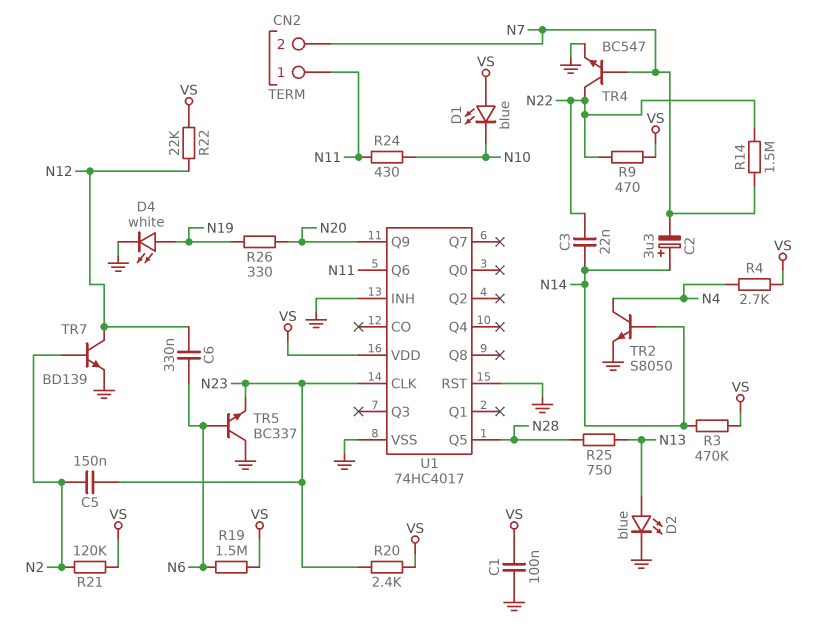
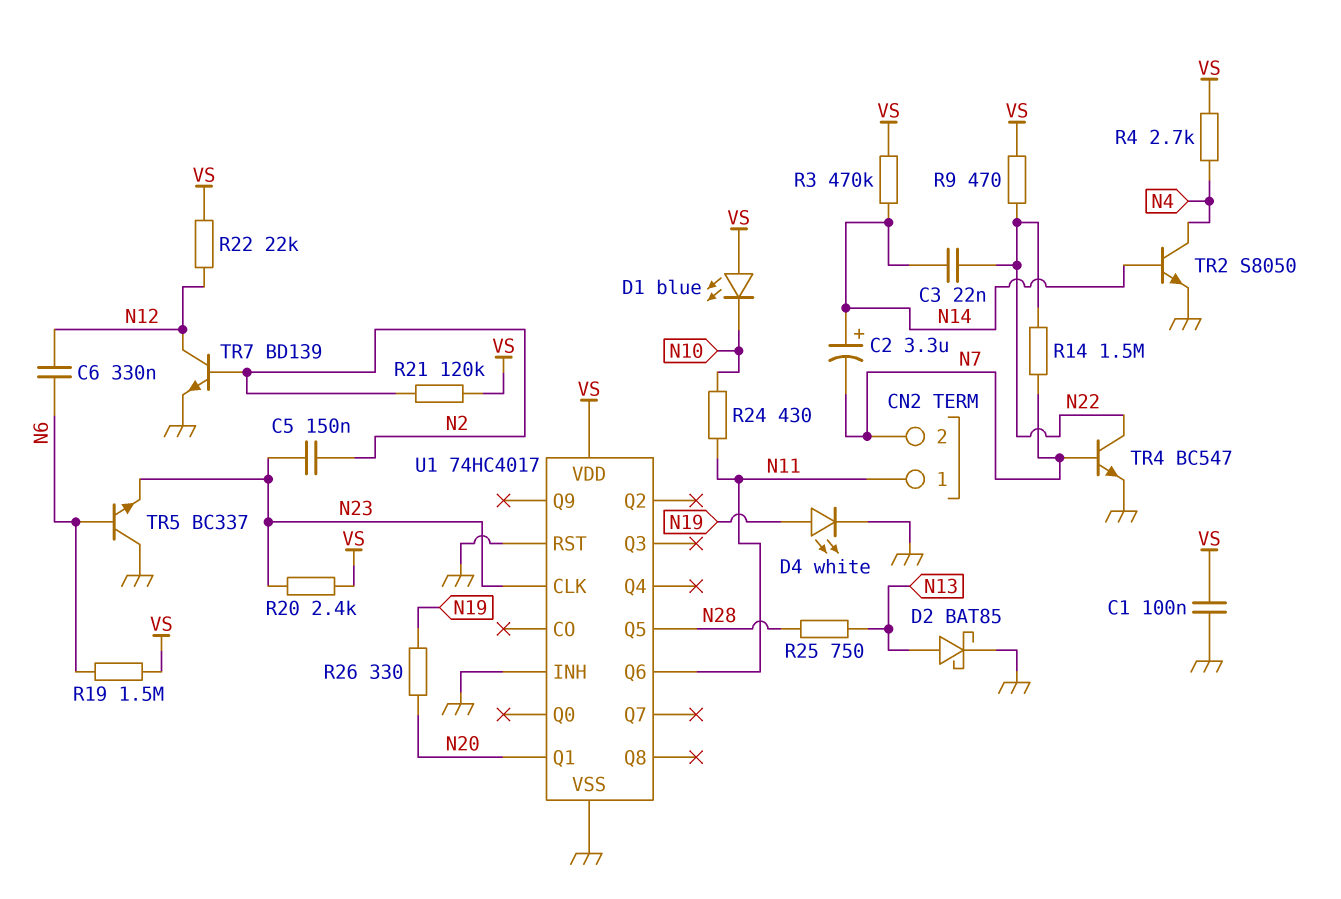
D2: LED blue (A N13, K GND) -> schottky BAT85 (A N13, K GND)
U1 pin Q1: none -> N20
U1 pin Q9: N20 -> none

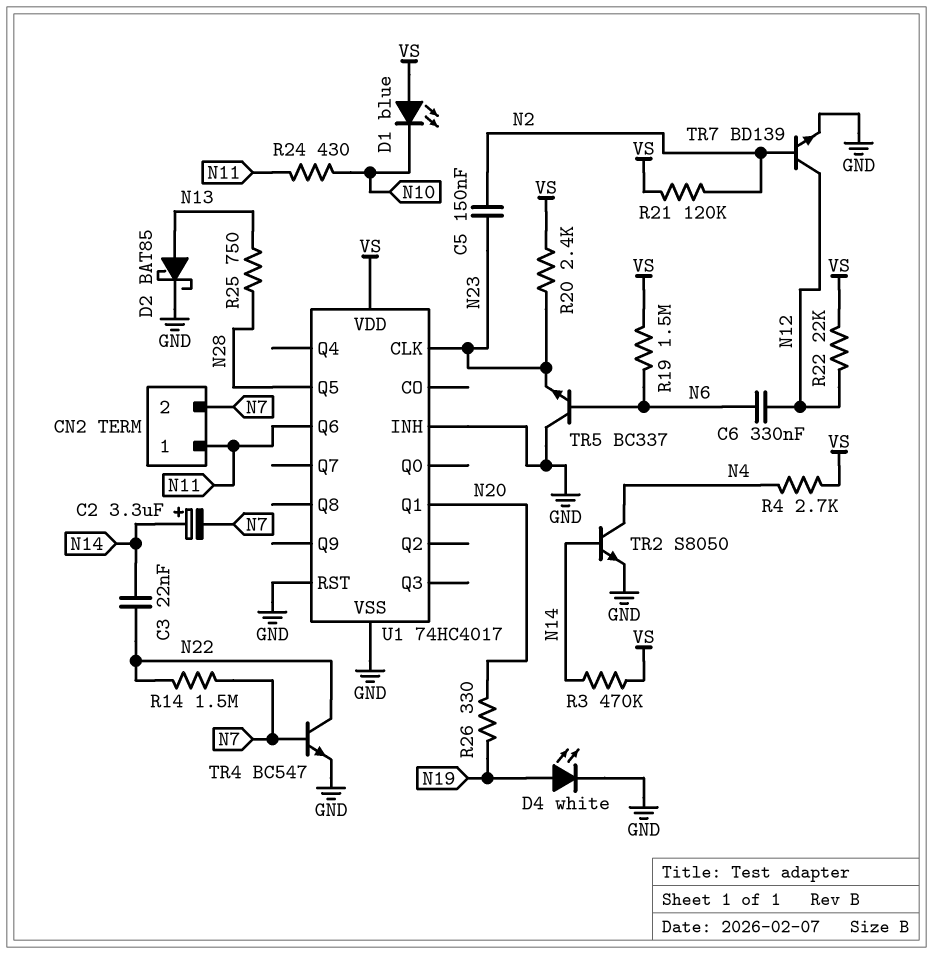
C1: 100nF (GND, VS) -> none
R9: 470 (N22, VS) -> none

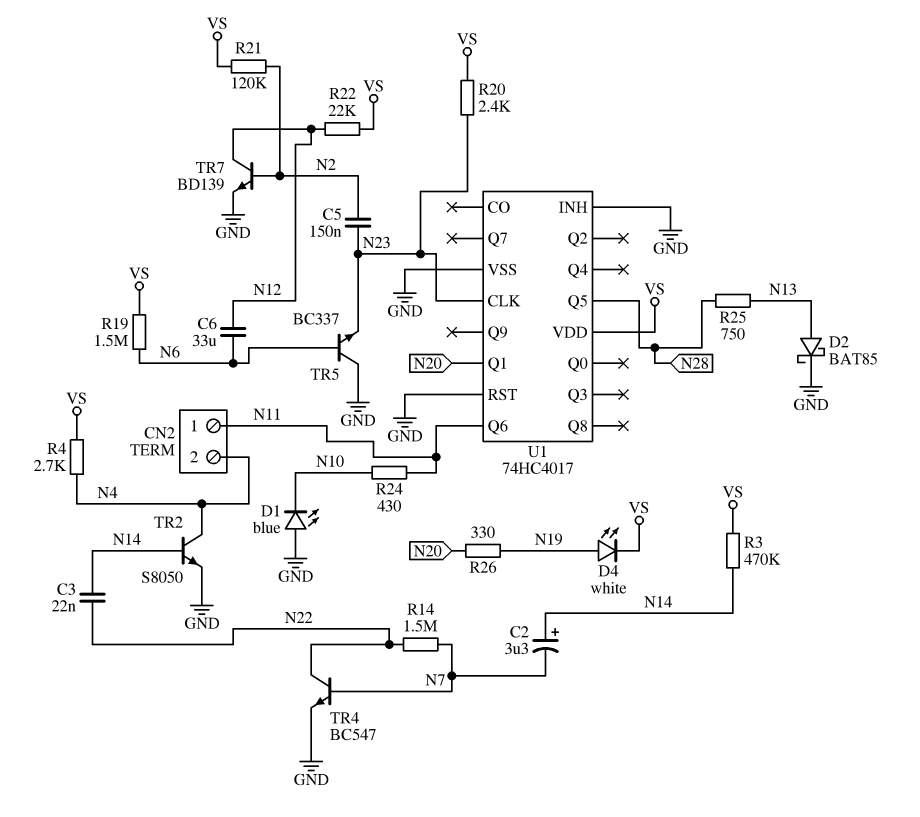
C6: 330nF (N6, N12) -> 33uF (N6, N12)
CN2 pin 2: N7 -> N4
D1: LED blue (A VS, K N10) -> LED blue (A GND, K N10)
D4: LED white (A N19, K GND) -> LED white (A N19, K VS)

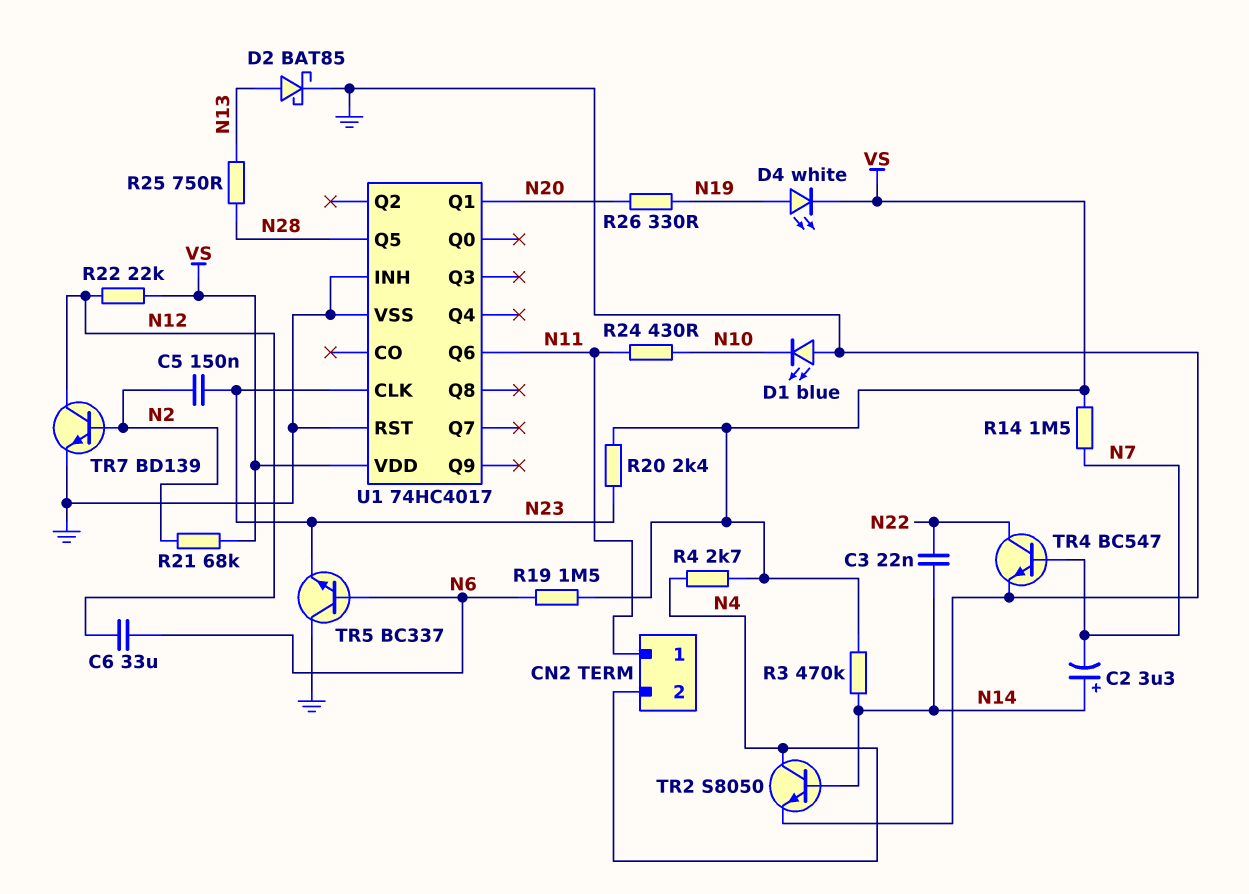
R14: 1.5M (N7, N22) -> 1.5M (N7, VS)
R21: 120k (N2, VS) -> 68k (N2, VS)

